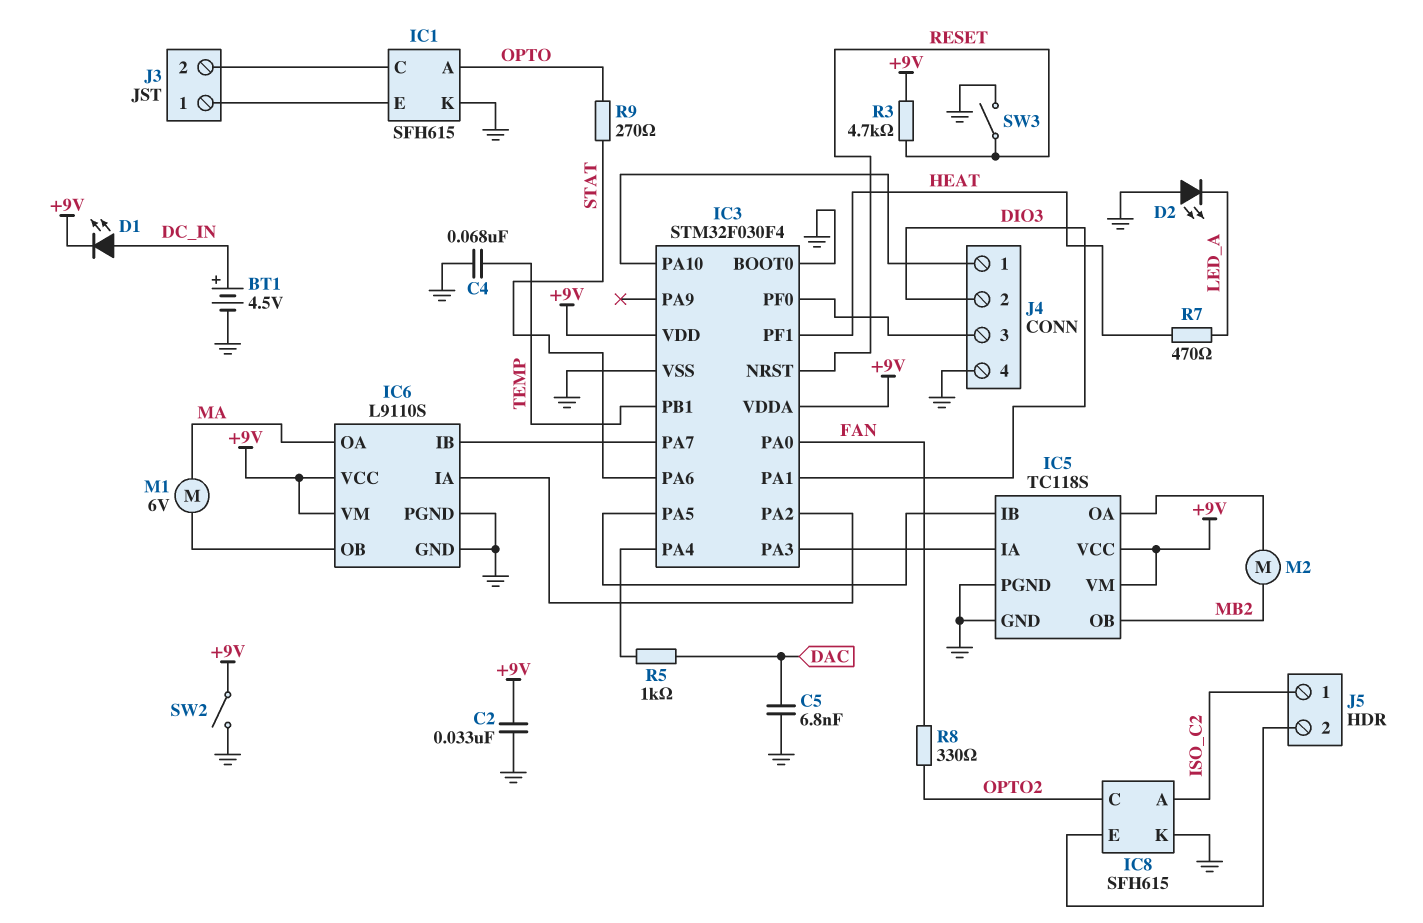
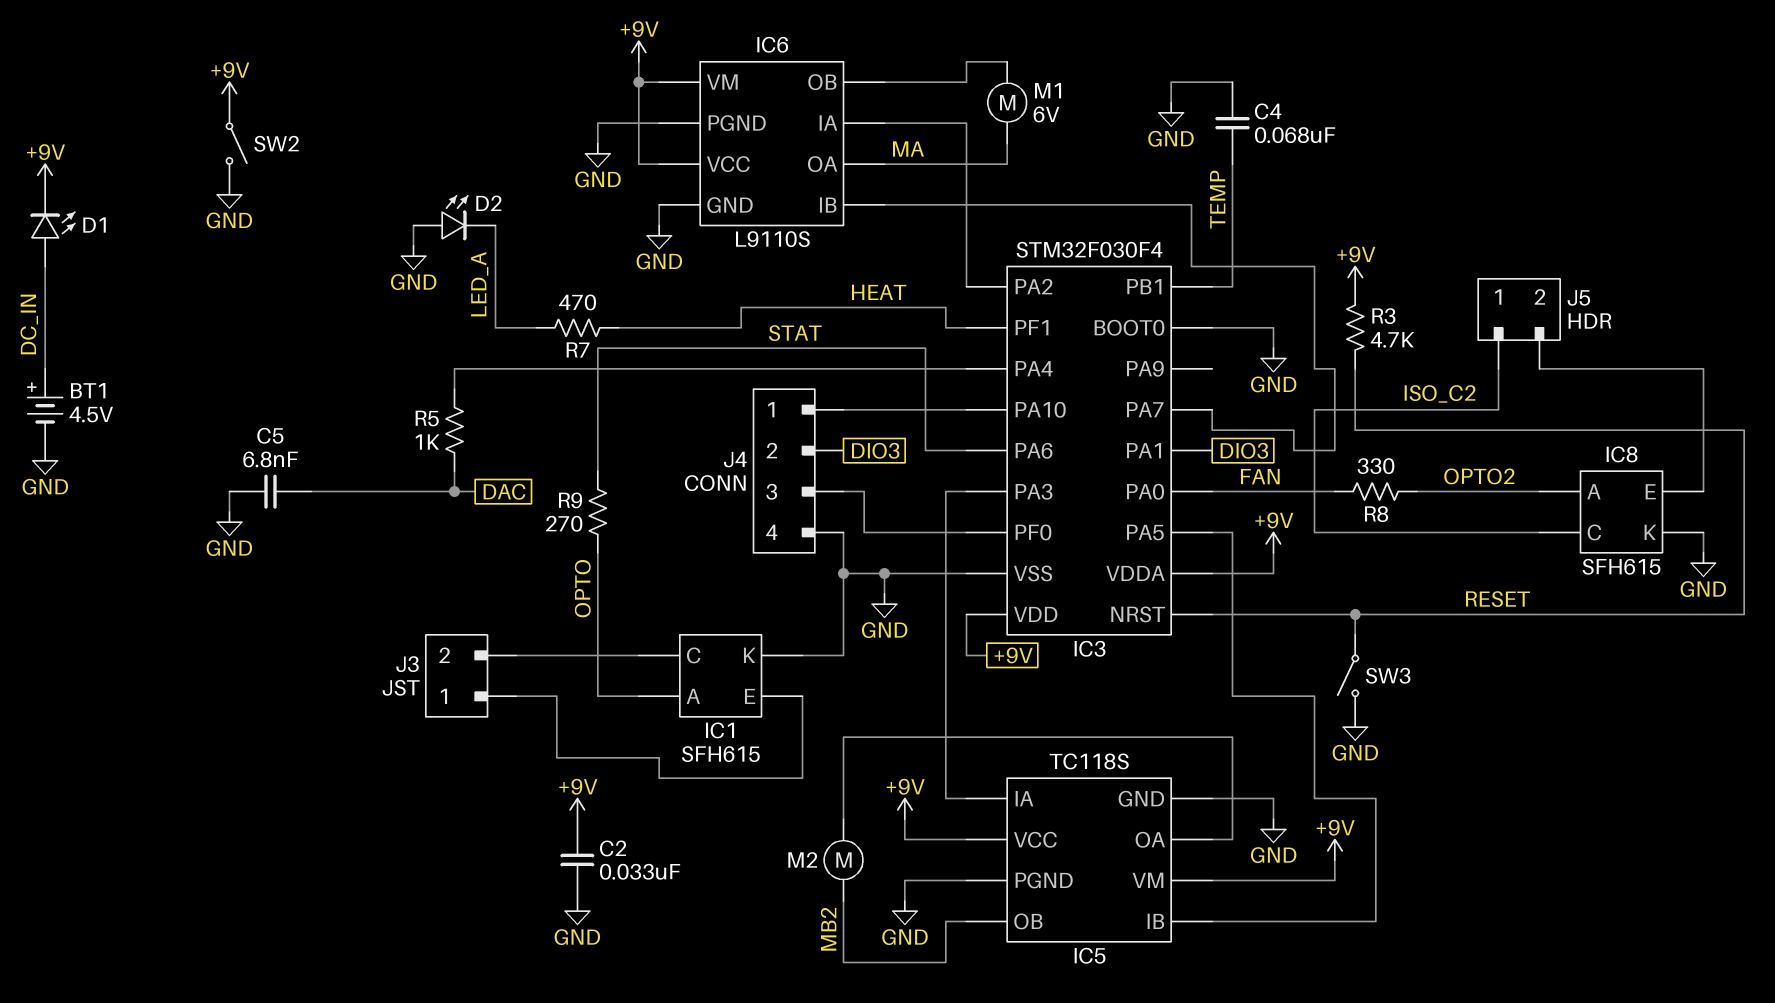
IC8 pin A: ISO_C2 -> OPTO2
IC8 pin C: OPTO2 -> ISO_C2

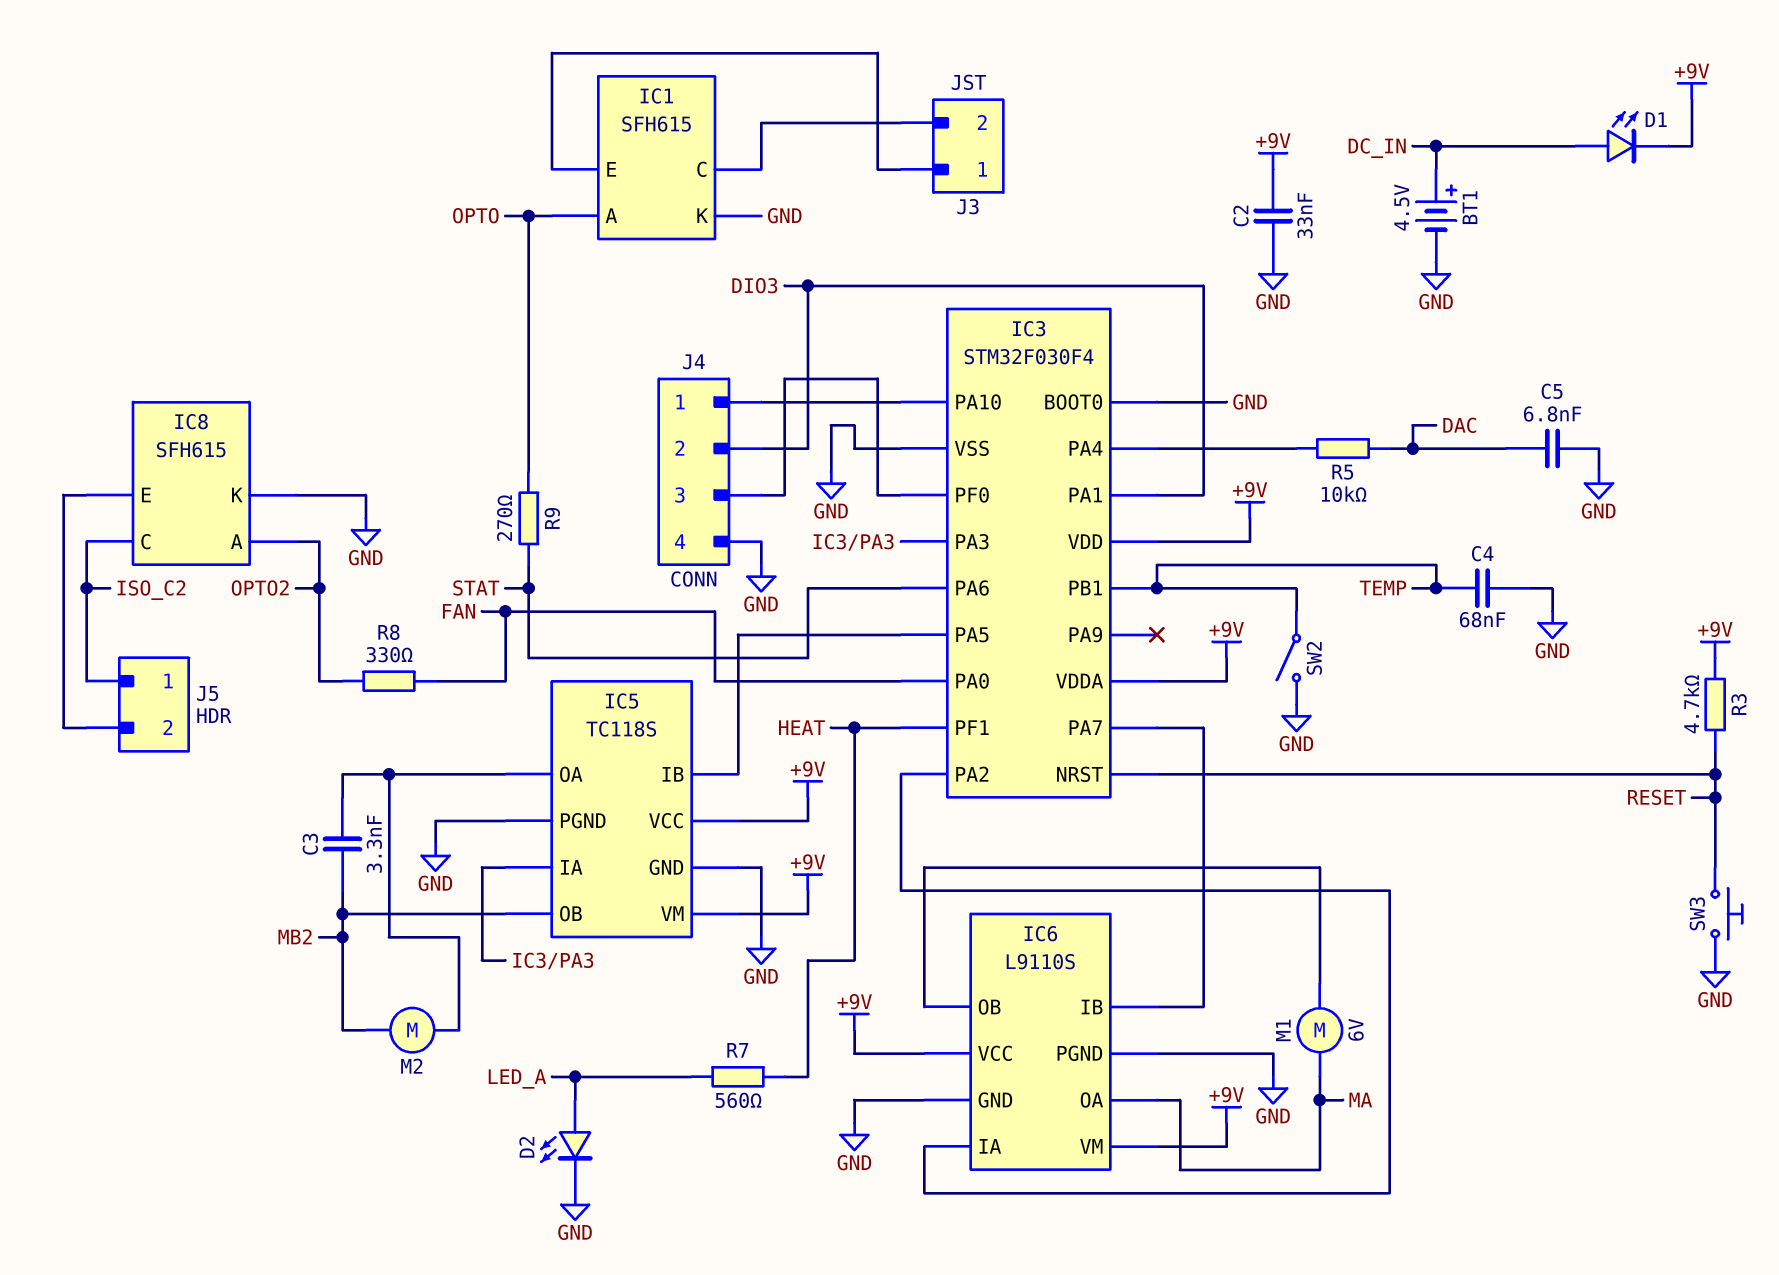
C3: none -> 3.3nF (IC5/OA, MB2)
D2: LED (A GND, K LED_A) -> LED (A LED_A, K GND)
R5: 1k (DAC, IC3/PA4) -> 10k (DAC, IC3/PA4)
R7: 470 (HEAT, LED_A) -> 560 (HEAT, LED_A)
SW2: switch (+9V, GND) -> switch (GND, TEMP)
SW3: switch (GND, RESET) -> button (GND, RESET)

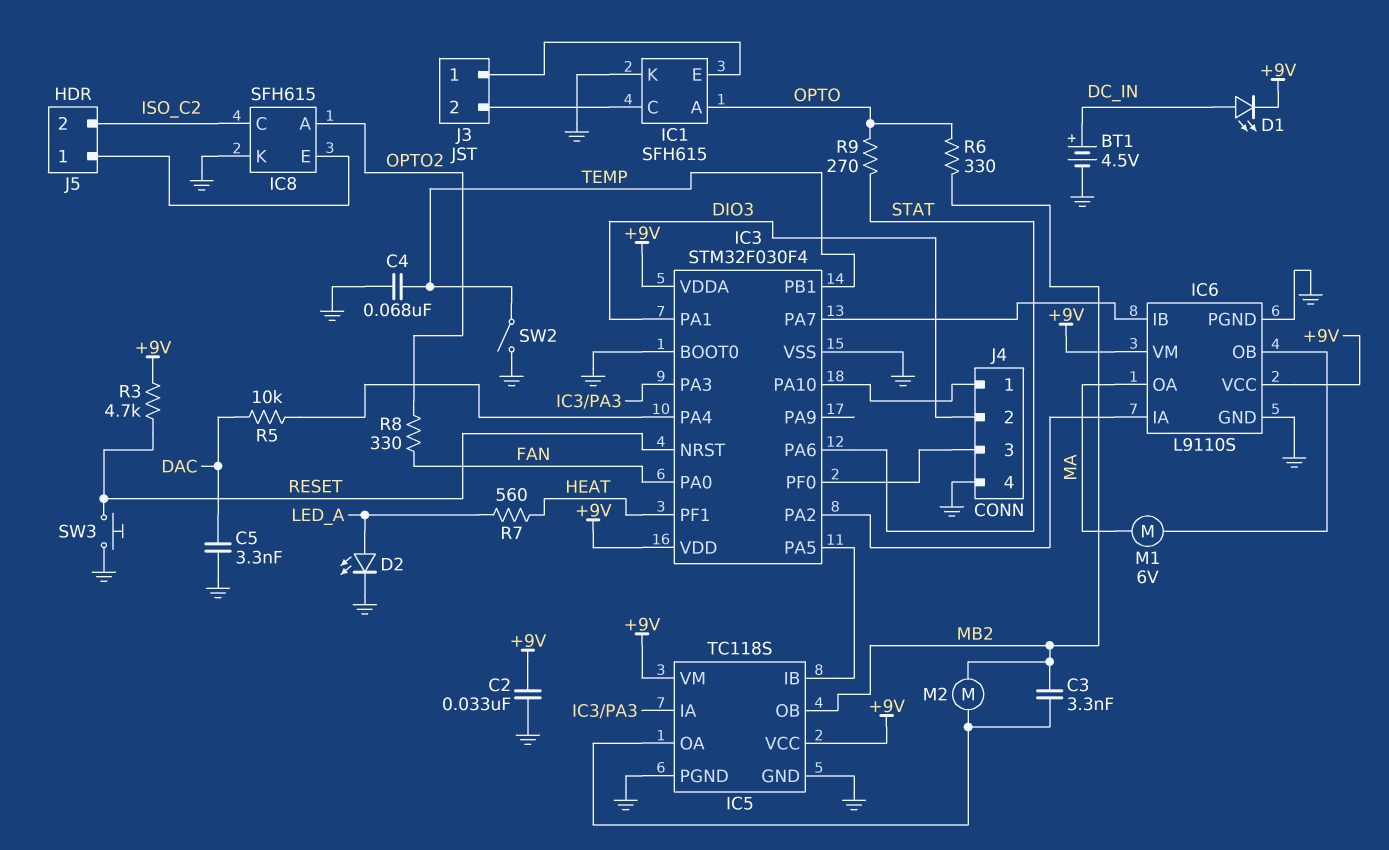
C5: 6.8nF (DAC, GND) -> 3.3nF (DAC, GND)
J5 pin 1: ISO_C2 -> IC8/E
J5 pin 2: IC8/E -> ISO_C2
R6: none -> 330 (MB2, OPTO)

